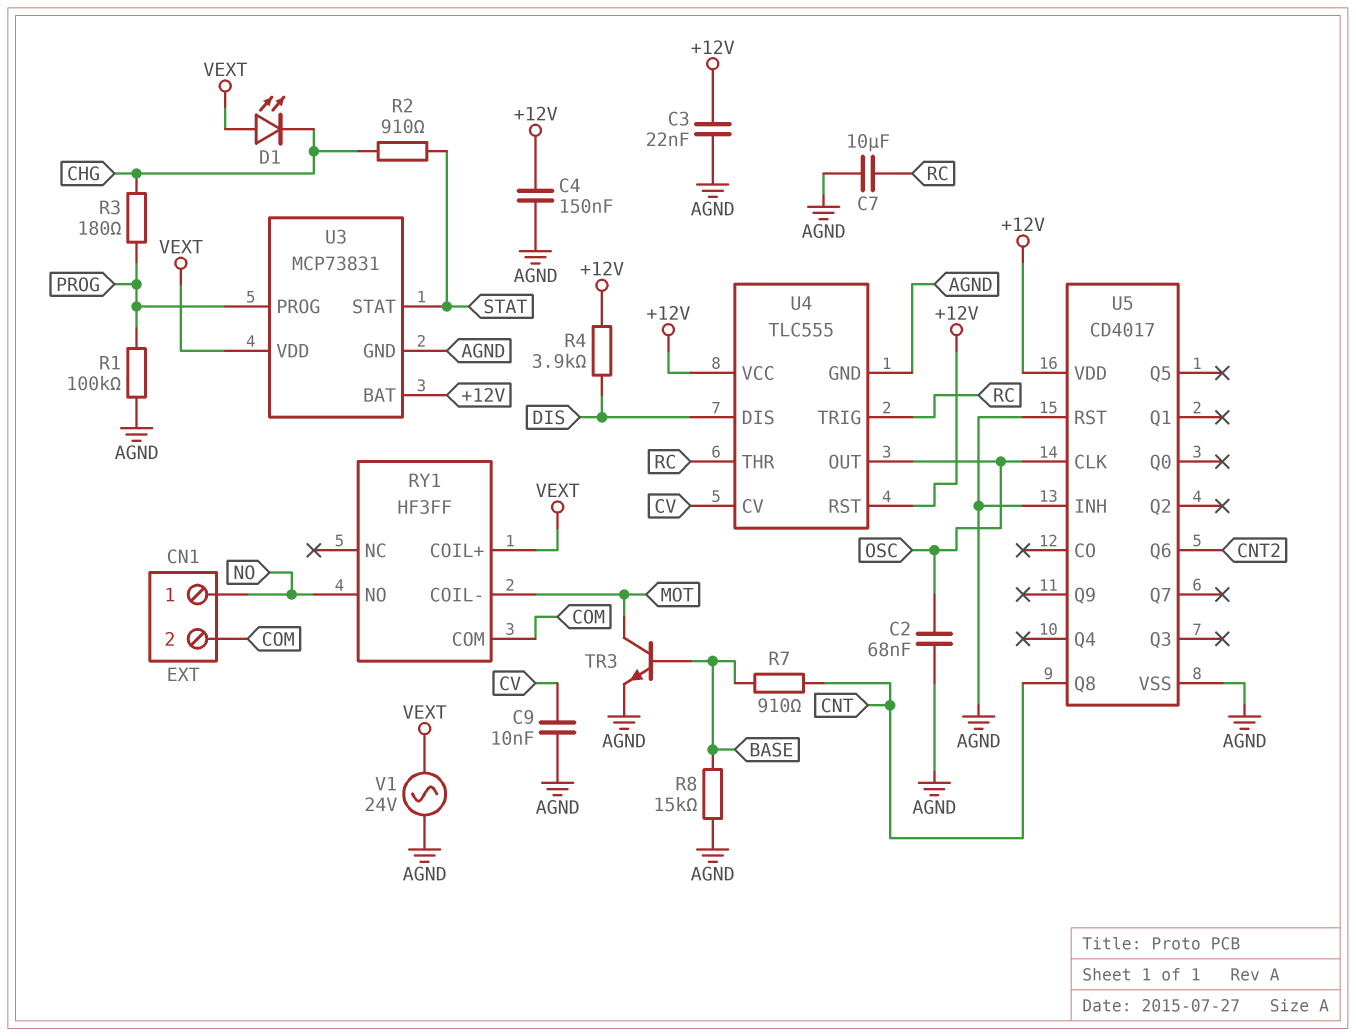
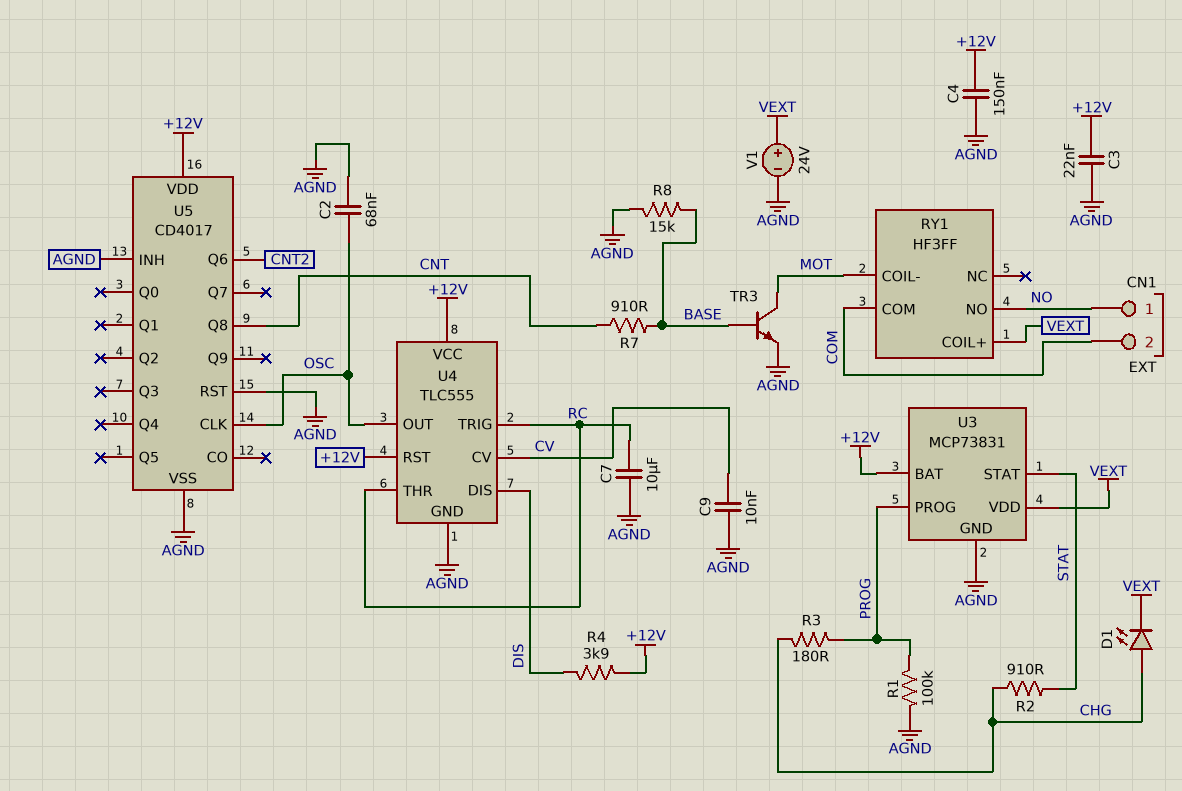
D1: LED (A VEXT, K CHG) -> LED (A CHG, K VEXT)
V1: AC 24V (AGND, VEXT) -> 24V (plus VEXT, minus AGND)

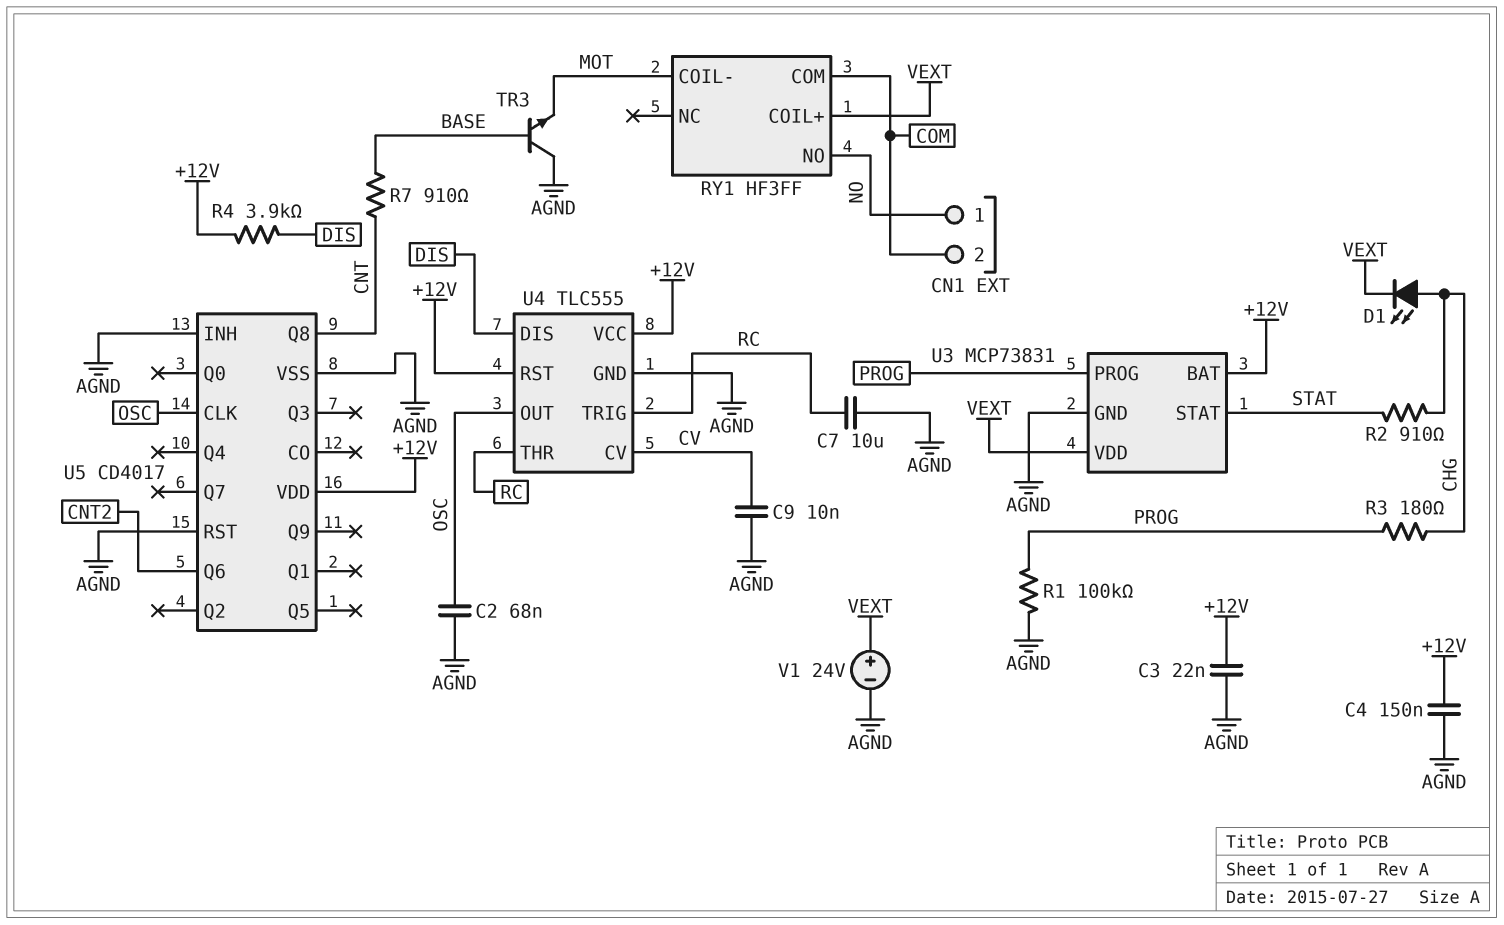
R8: 15k (AGND, BASE) -> none
TR3: NPN (B BASE, C MOT, E AGND) -> NPN (B BASE, C AGND, E MOT)

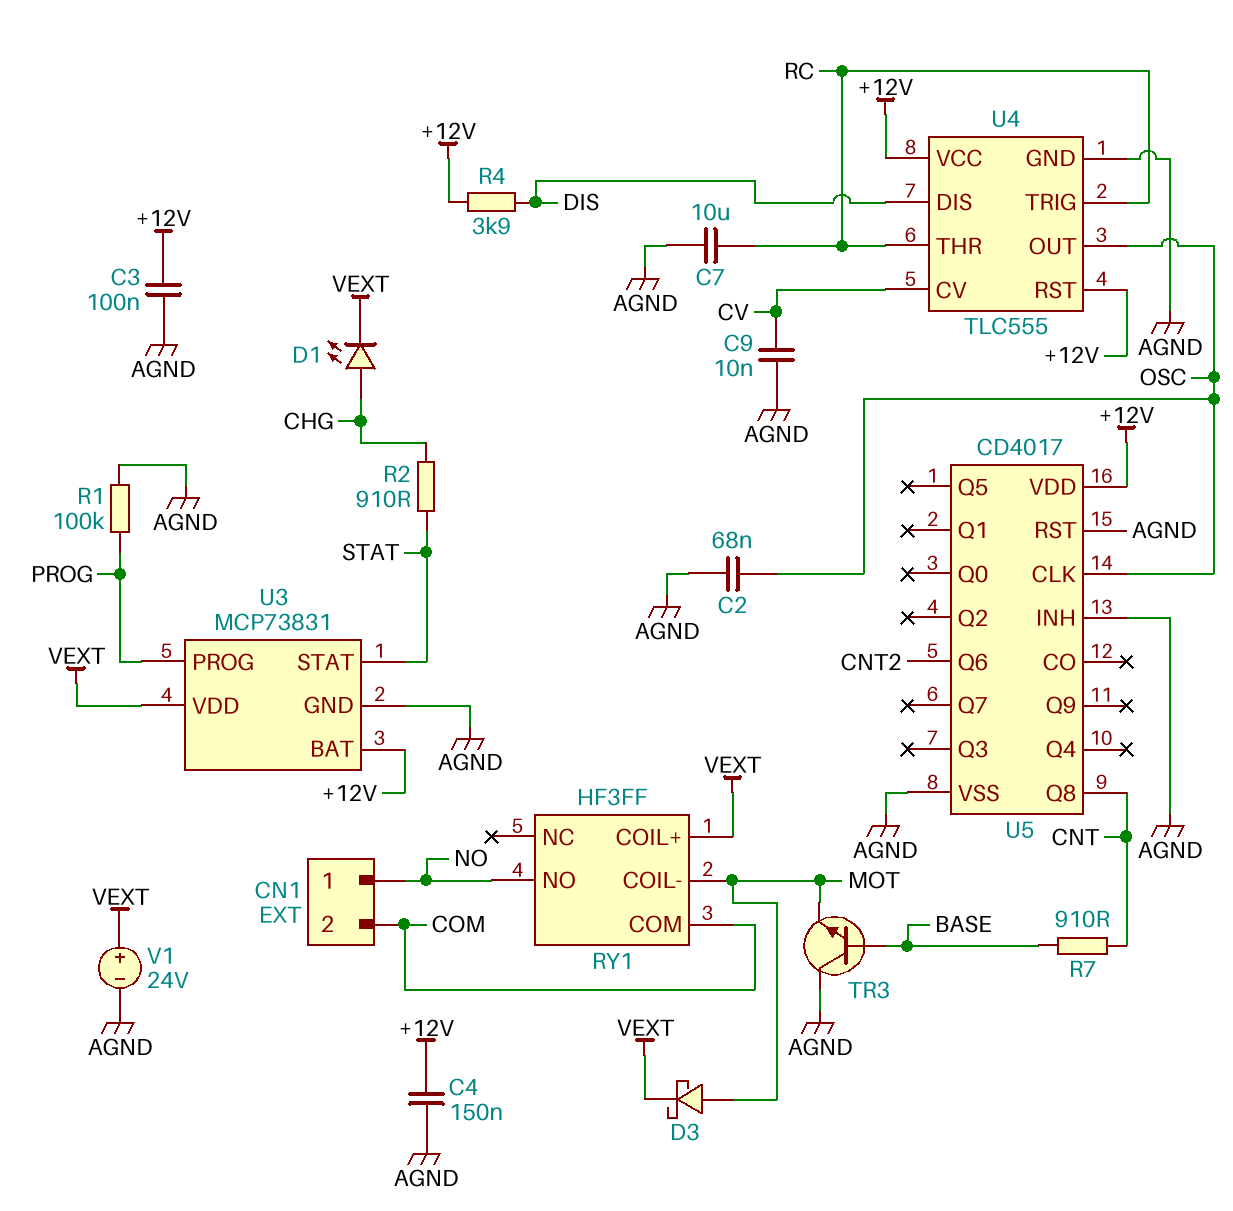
C3: 22nF (+12V, AGND) -> 100nF (+12V, AGND)
D3: none -> schottky (A MOT, K VEXT)
R3: 180 (CHG, PROG) -> none

